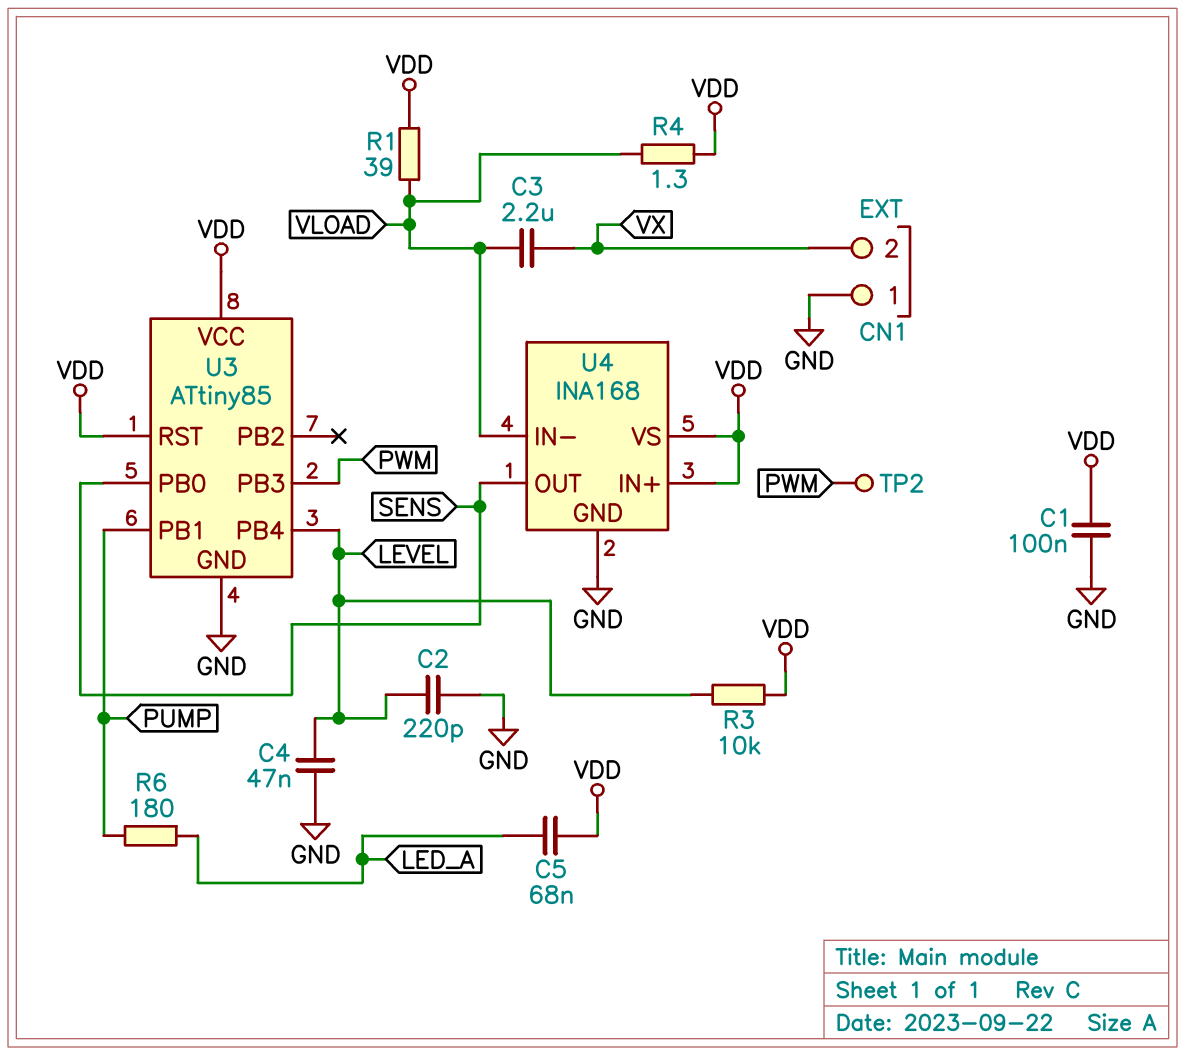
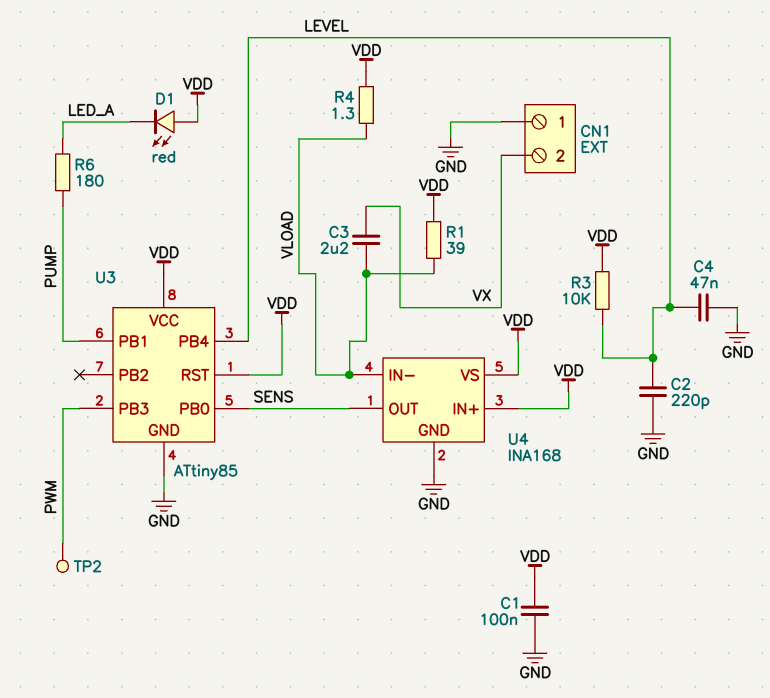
C5: 68nF (LED_A, VDD) -> none
D1: none -> LED red (A VDD, K LED_A)

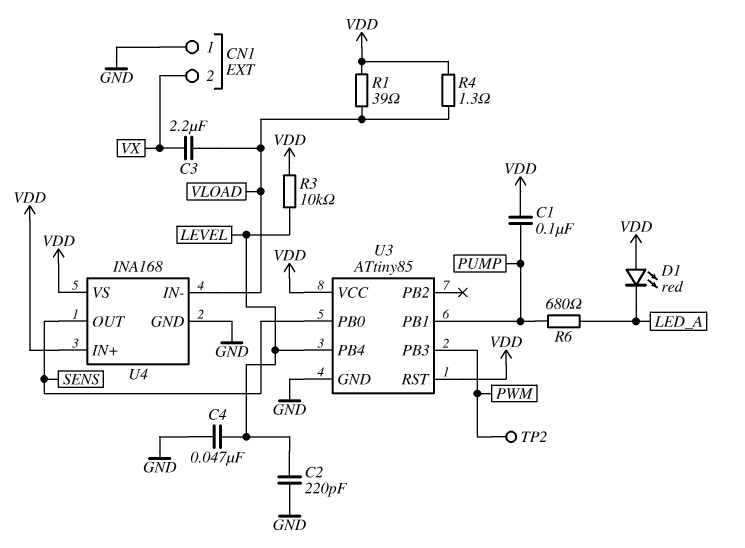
C1: 100nF (GND, VDD) -> 100nF (PUMP, VDD)
R6: 180 (LED_A, PUMP) -> 680 (LED_A, PUMP)

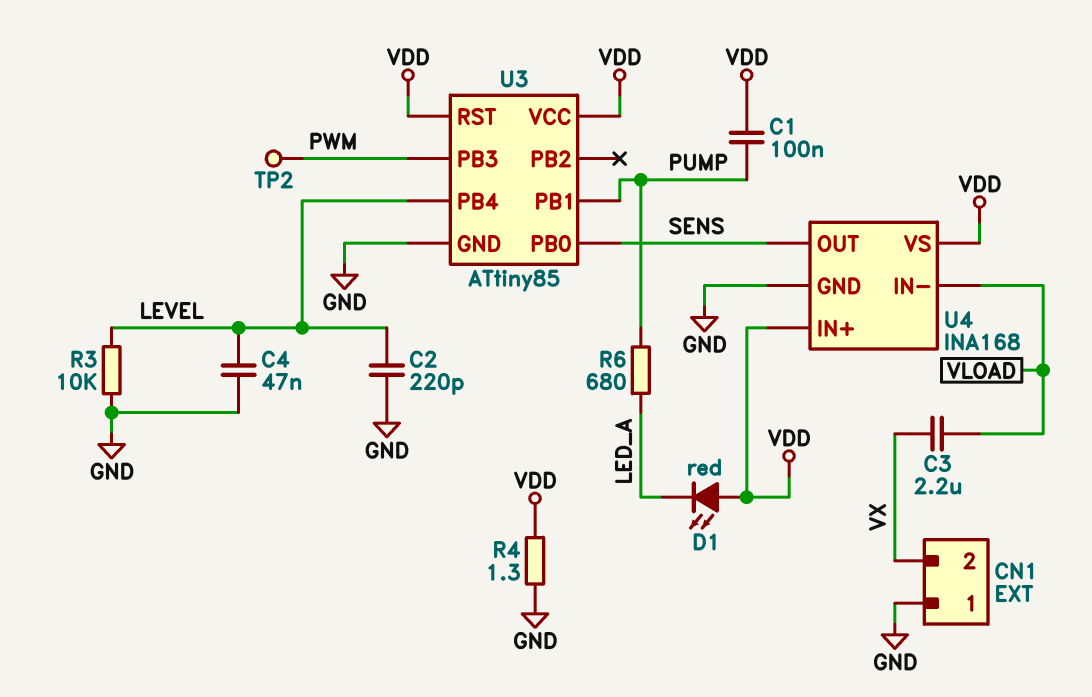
R1: 39 (VDD, VLOAD) -> none
R3: 10k (LEVEL, VDD) -> 10k (GND, LEVEL)
R4: 1.3 (VDD, VLOAD) -> 1.3 (GND, VDD)

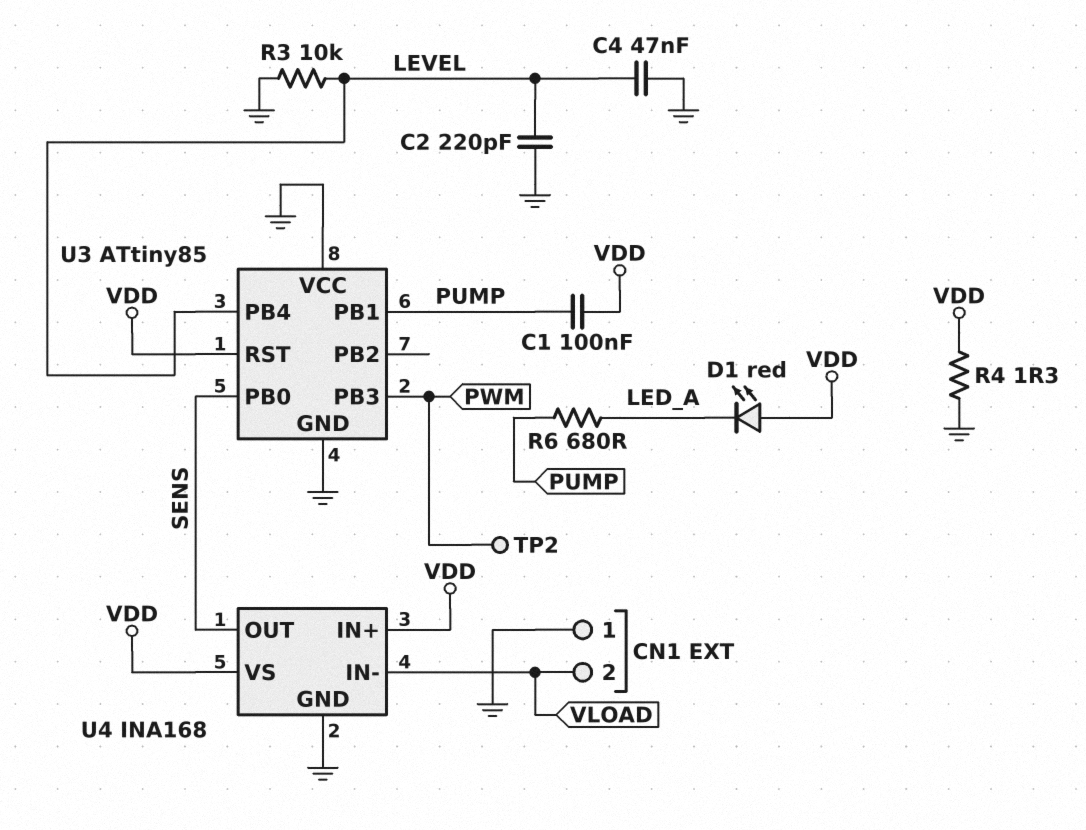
C3: 2.2uF (VLOAD, VX) -> none
CN1 pin 2: VX -> VLOAD
U3 pin VCC: VDD -> GND

